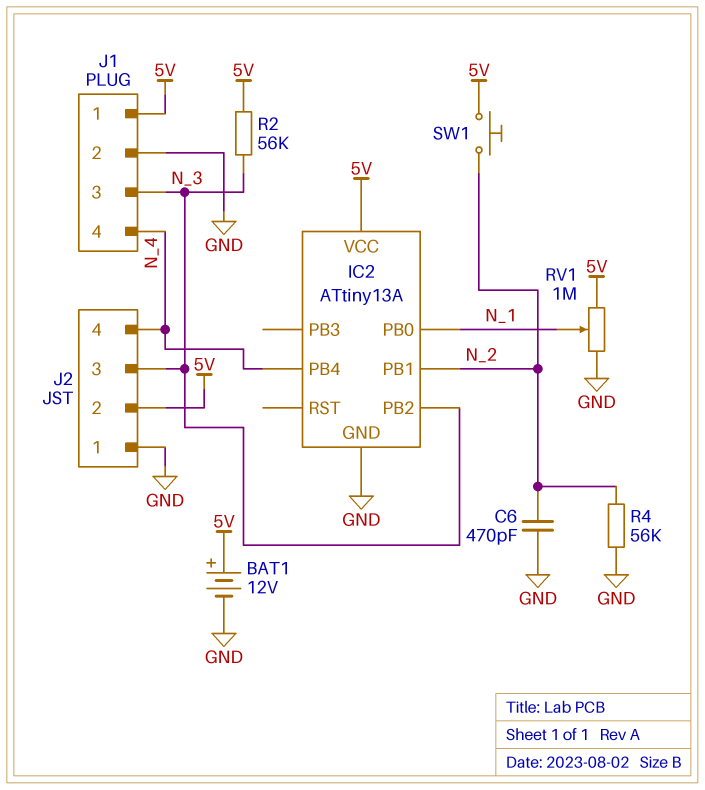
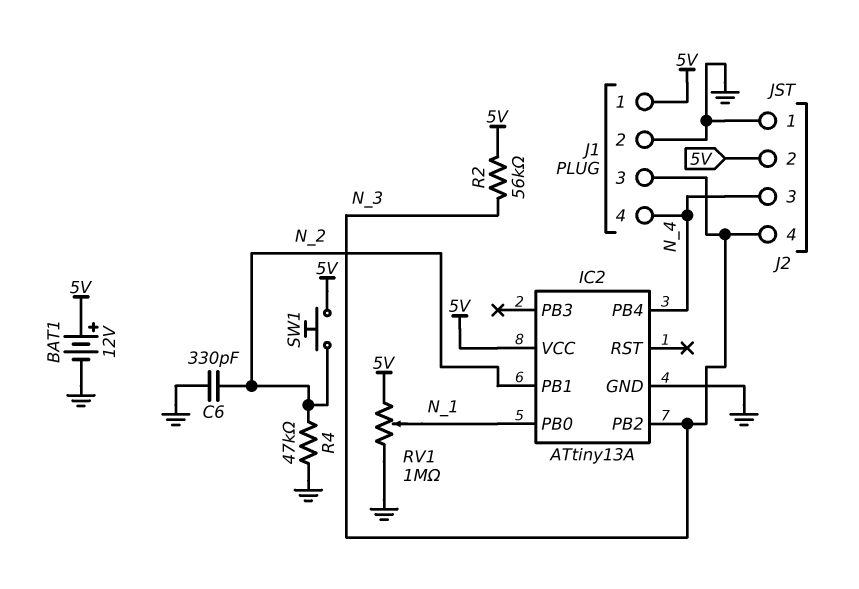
C6: 470pF (GND, N_2) -> 330pF (GND, N_2)
J2 pin 3: N_3 -> N_4
J2 pin 4: N_4 -> N_3
R4: 56k (GND, N_2) -> 47k (GND, N_2)

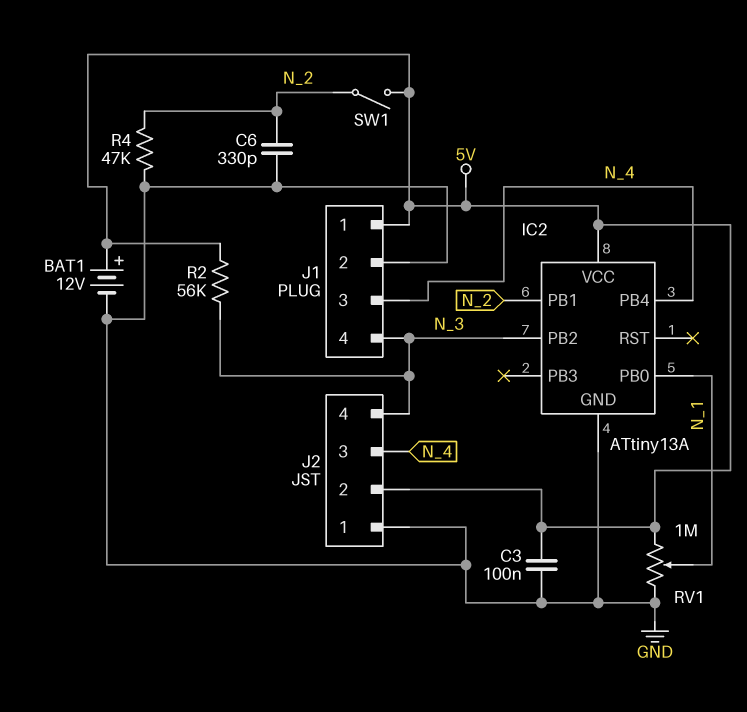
C3: none -> 100nF (5V, GND)
J1 pin 3: N_3 -> N_4
J1 pin 4: N_4 -> N_3
SW1: button (5V, N_2) -> switch (5V, N_2)

